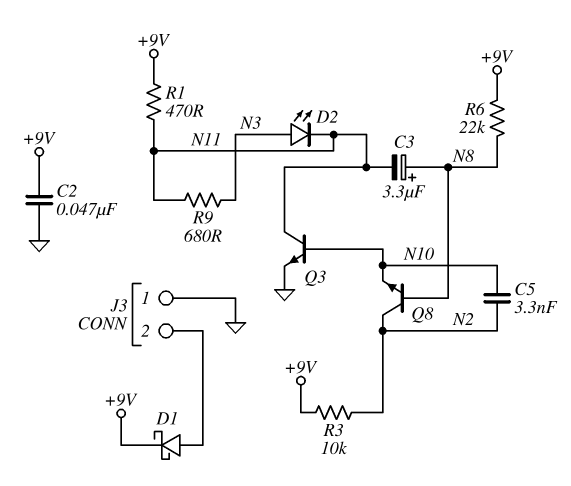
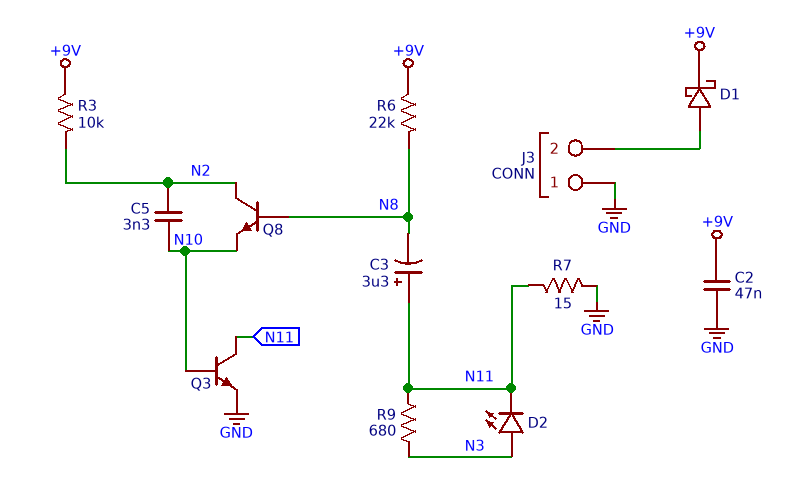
C3: 3.3uF (plus N8, minus N11) -> 3.3uF (plus N11, minus N8)
R1: 470 (+9V, N11) -> none
R7: none -> 15 (GND, N11)

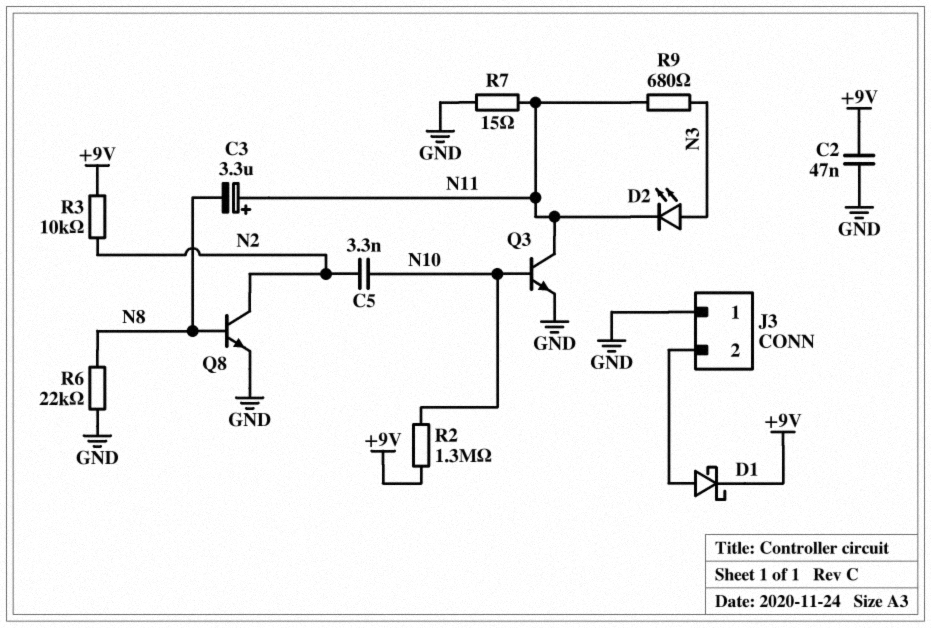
Q8: NPN (B N8, C N2, E N10) -> NPN (B N8, C N2, E GND)
R2: none -> 1.3M (+9V, N10)
R6: 22k (+9V, N8) -> 22k (GND, N8)

